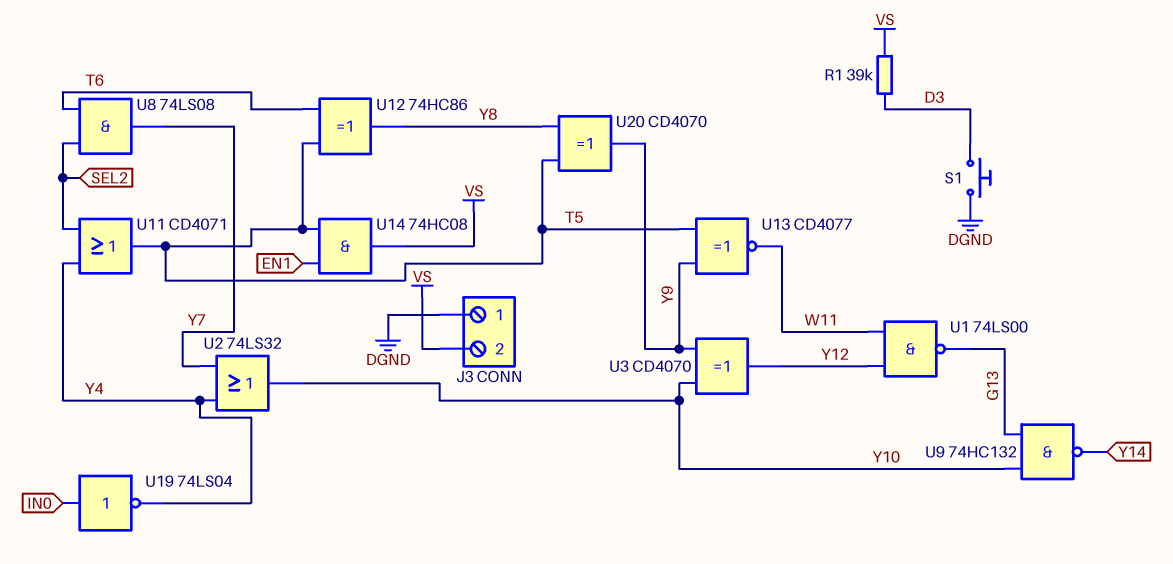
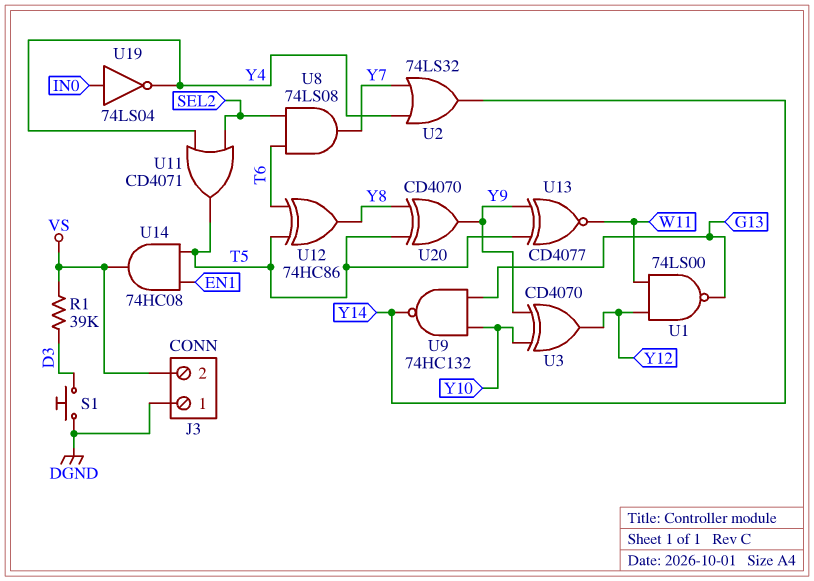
U2: OR 74LS32 (in Y4, in Y7, out Y10) -> OR 74LS32 (in Y4, in Y7, out Y14)

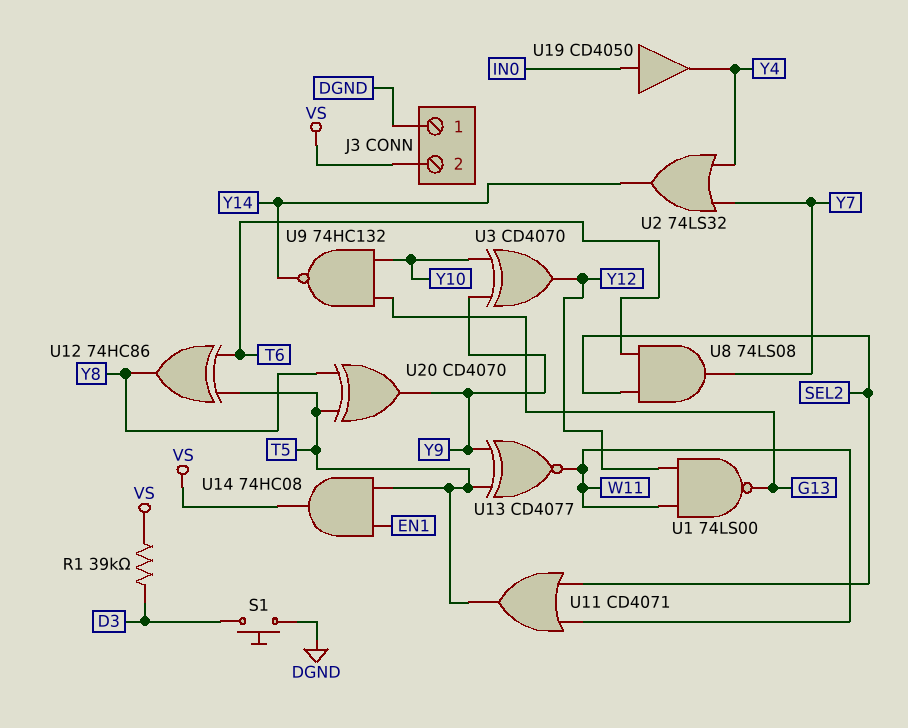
U11: OR CD4071 (in SEL2, in Y4, out T5) -> OR CD4071 (in SEL2, in W11, out T5)
U19: NOT 74LS04 (in IN0, out Y4) -> buffer CD4050 (in IN0, out Y4)

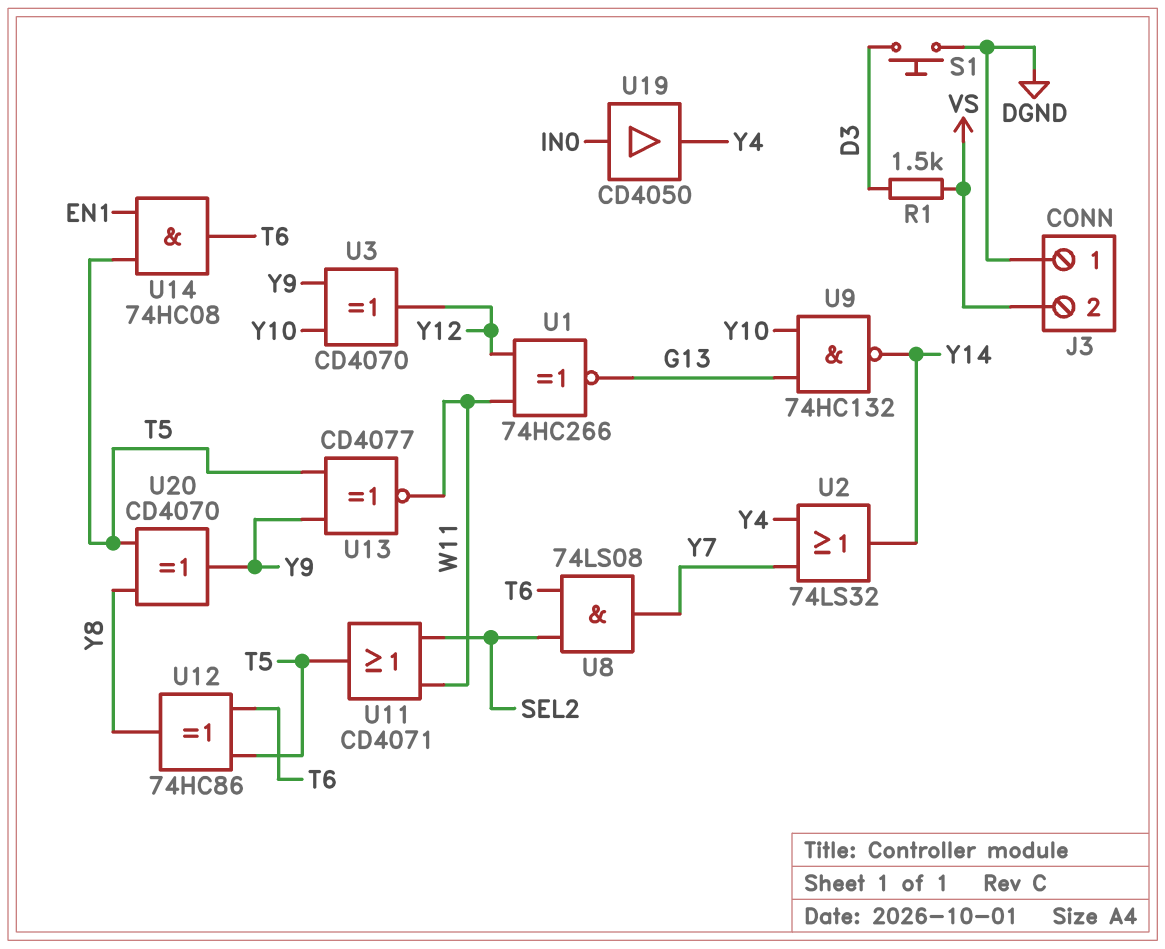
R1: 39k (D3, VS) -> 1.5k (D3, VS)
U1: NAND 74LS00 (in W11, in Y12, out G13) -> XNOR 74HC266 (in W11, in Y12, out G13)
U14: AND 74HC08 (in EN1, in T5, out VS) -> AND 74HC08 (in EN1, in T5, out T6)

